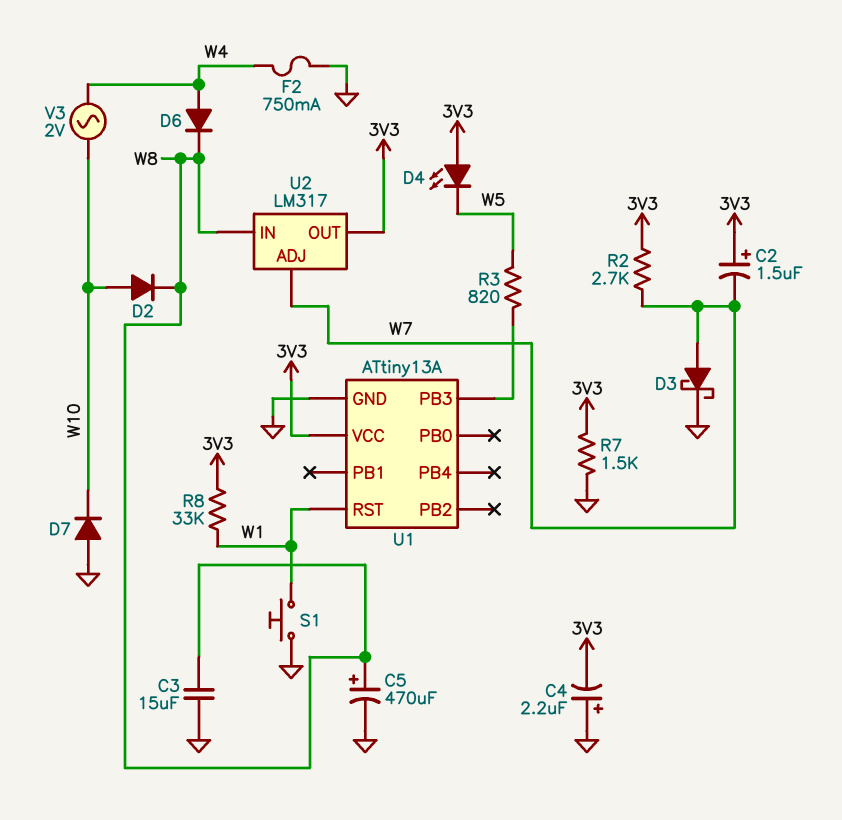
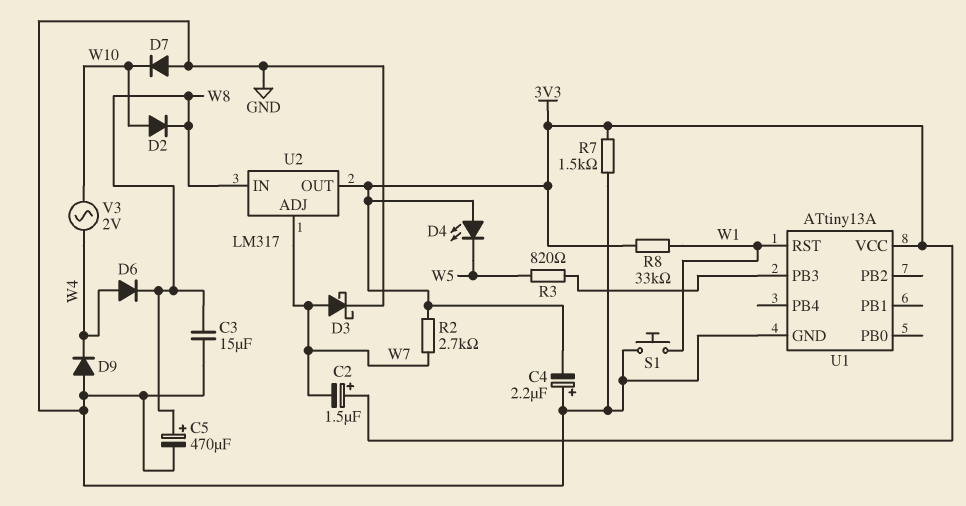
D9: none -> diode (A GND, K W4)
F2: 750mA (GND, W4) -> none

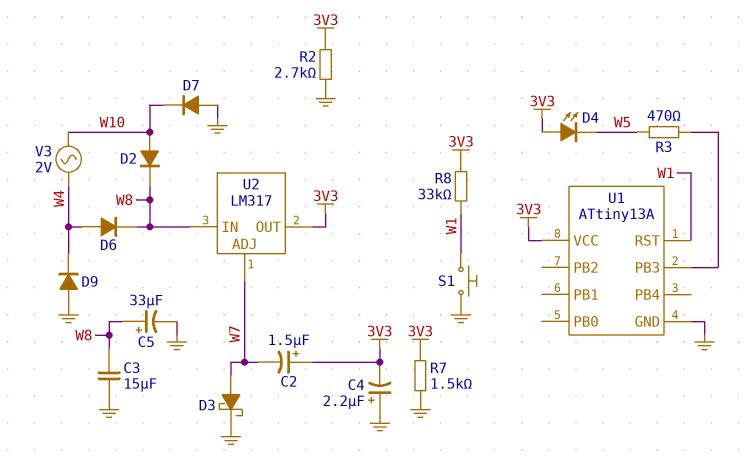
C5: 470uF (plus W8, minus GND) -> 33uF (plus W8, minus GND)
R2: 2.7k (3V3, W7) -> 2.7k (3V3, GND)
R3: 820 (U1/PB3, W5) -> 470 (U1/PB3, W5)

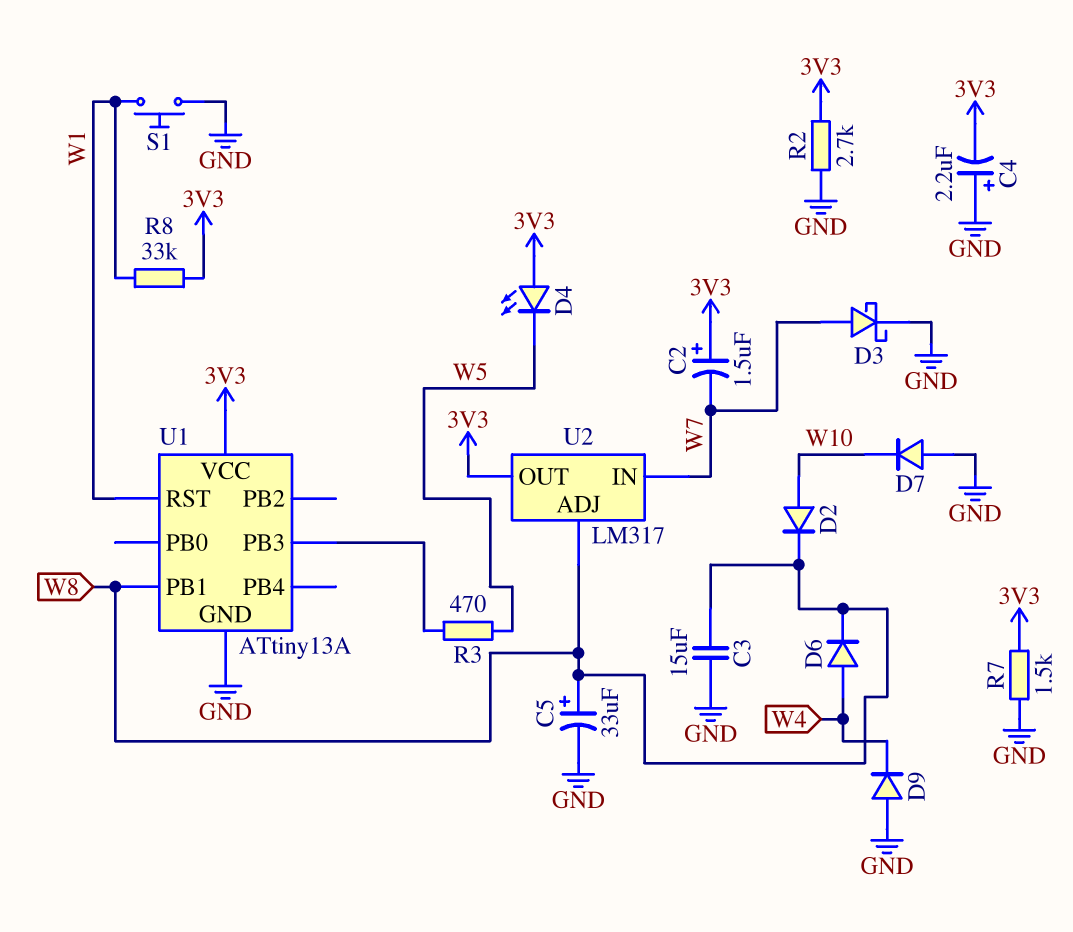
U1 pin PB1: none -> W8
U2 pin ADJ: W7 -> W8
U2 pin IN: W8 -> W7
V3: AC 2V (W4, W10) -> none

